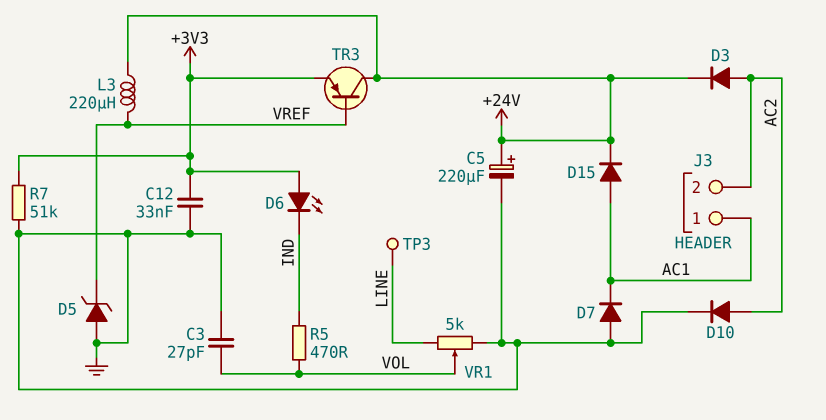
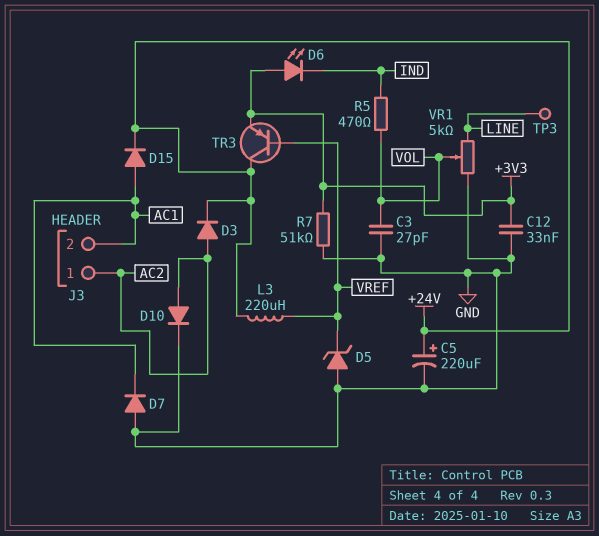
J3 pin 1: AC1 -> AC2
J3 pin 2: AC2 -> AC1

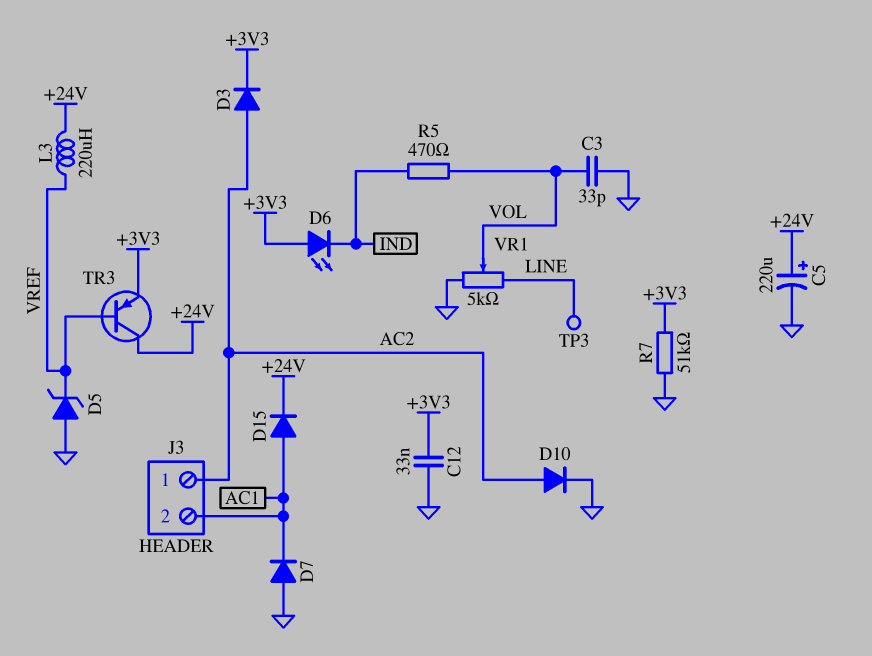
C3: 27pF (GND, VOL) -> 33pF (GND, VOL)
D3: diode (A AC2, K +24V) -> diode (A AC2, K +3V3)

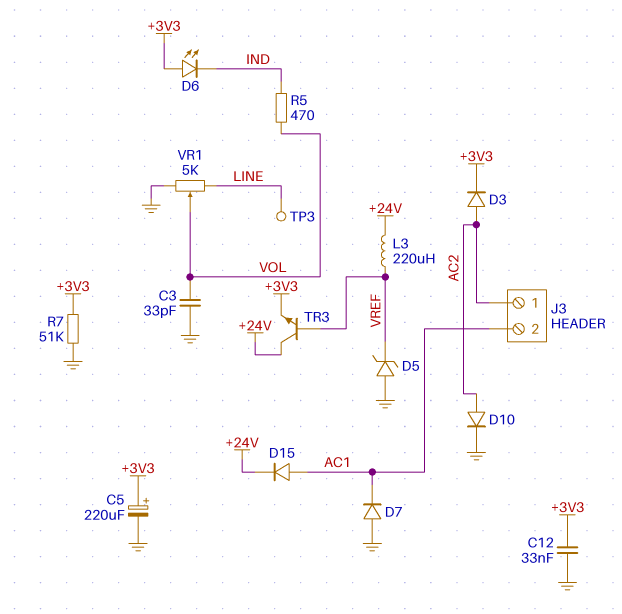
C5: 220uF (plus +24V, minus GND) -> 220uF (plus +3V3, minus GND)
TR3: PNP (B VREF, C +24V, E +3V3) -> NPN (B VREF, C +24V, E +3V3)

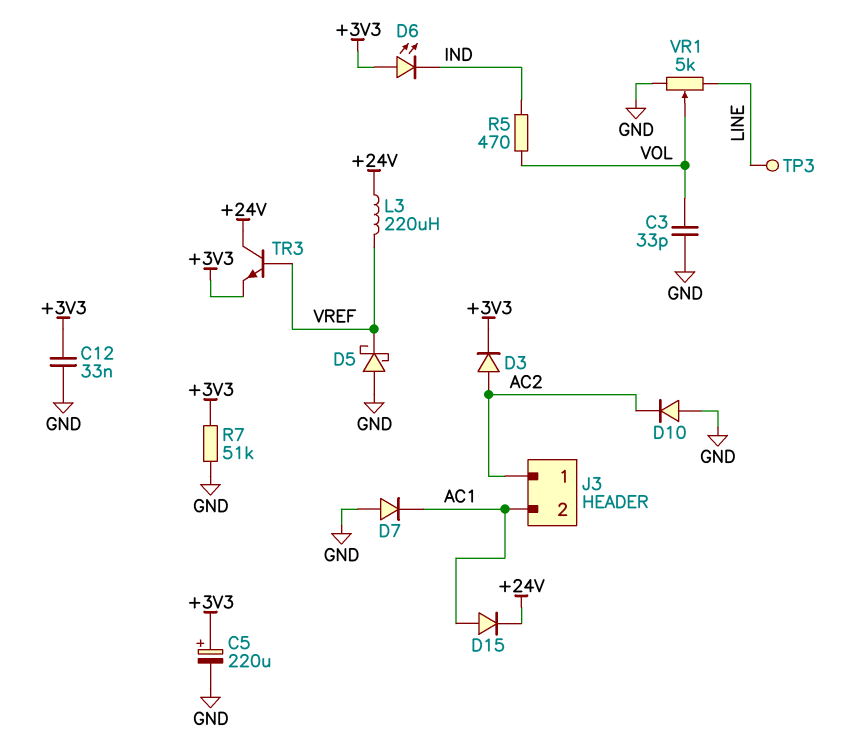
D5: zener (A GND, K VREF) -> schottky (A GND, K VREF)
D10: diode (A AC2, K GND) -> diode (A GND, K AC2)

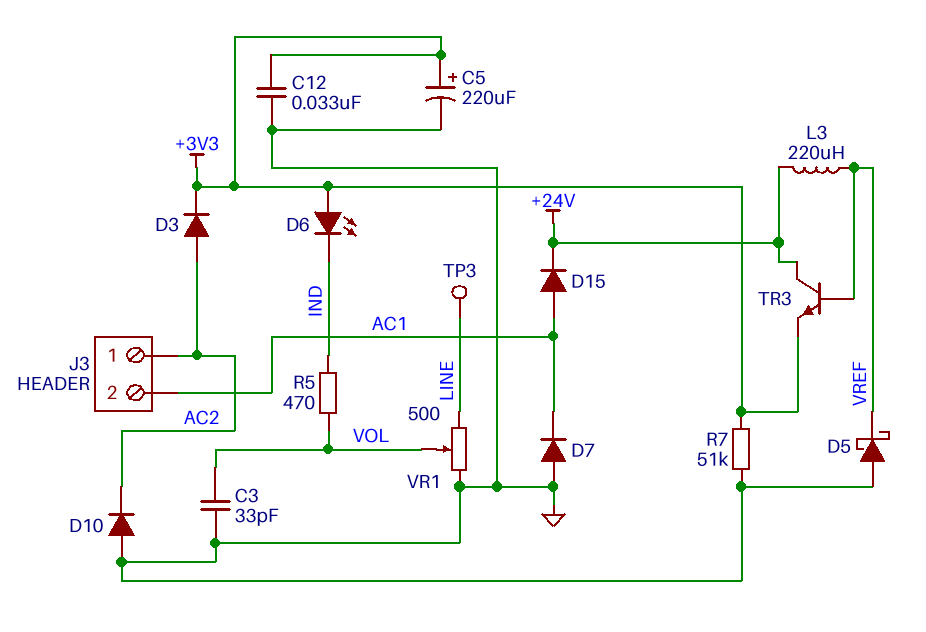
VR1: 5k (GND, LINE, wiper VOL) -> 500 (GND, LINE, wiper VOL)

